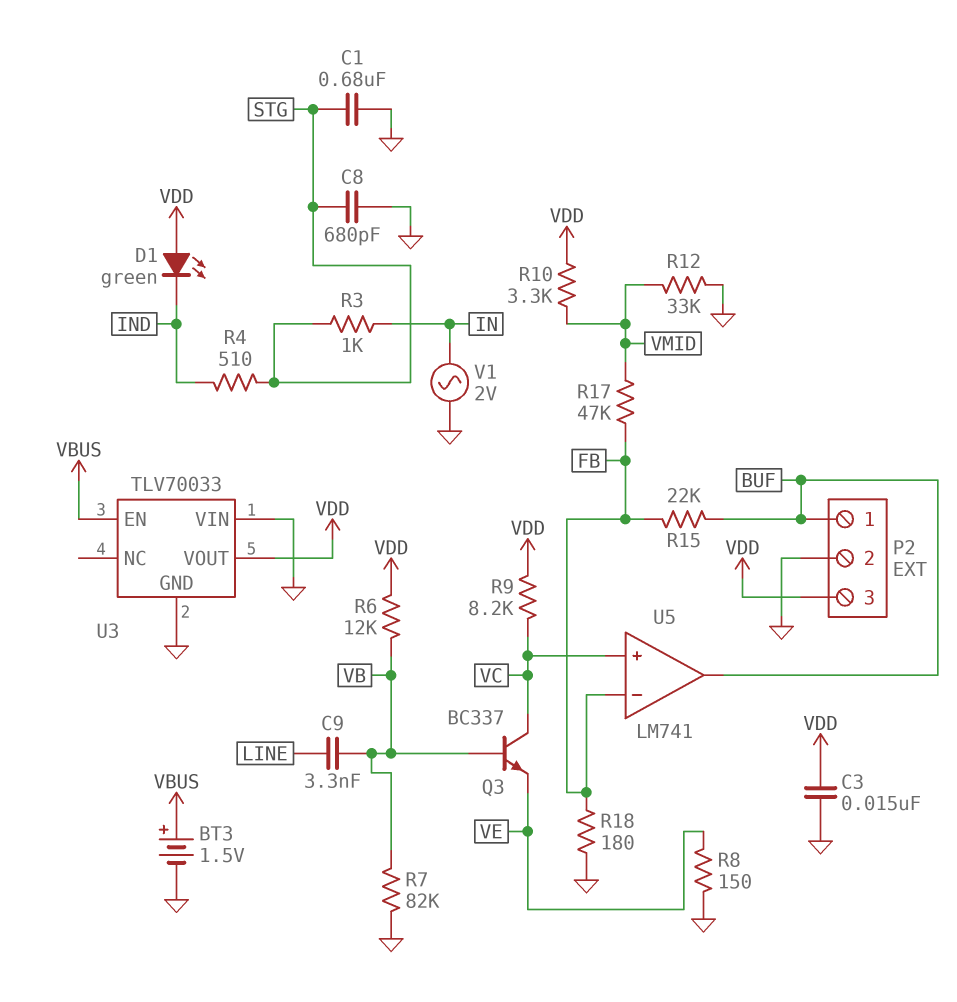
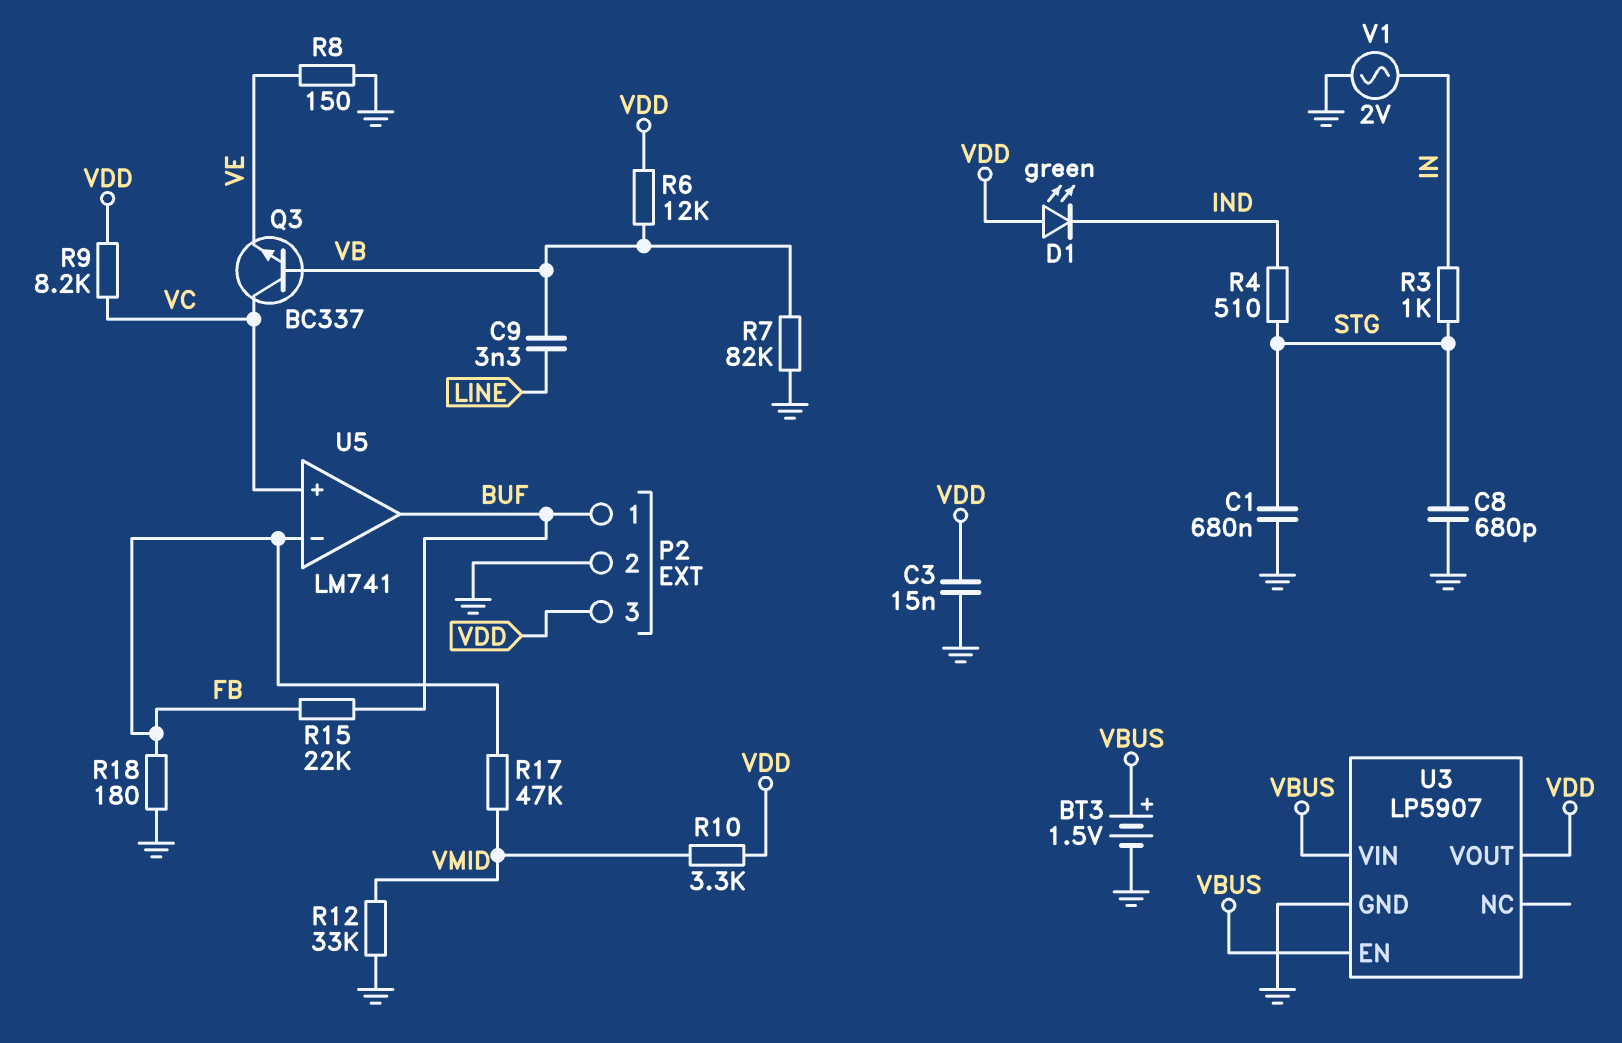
U3: TLV70033 -> LP5907
U3 pin VIN: GND -> VBUS

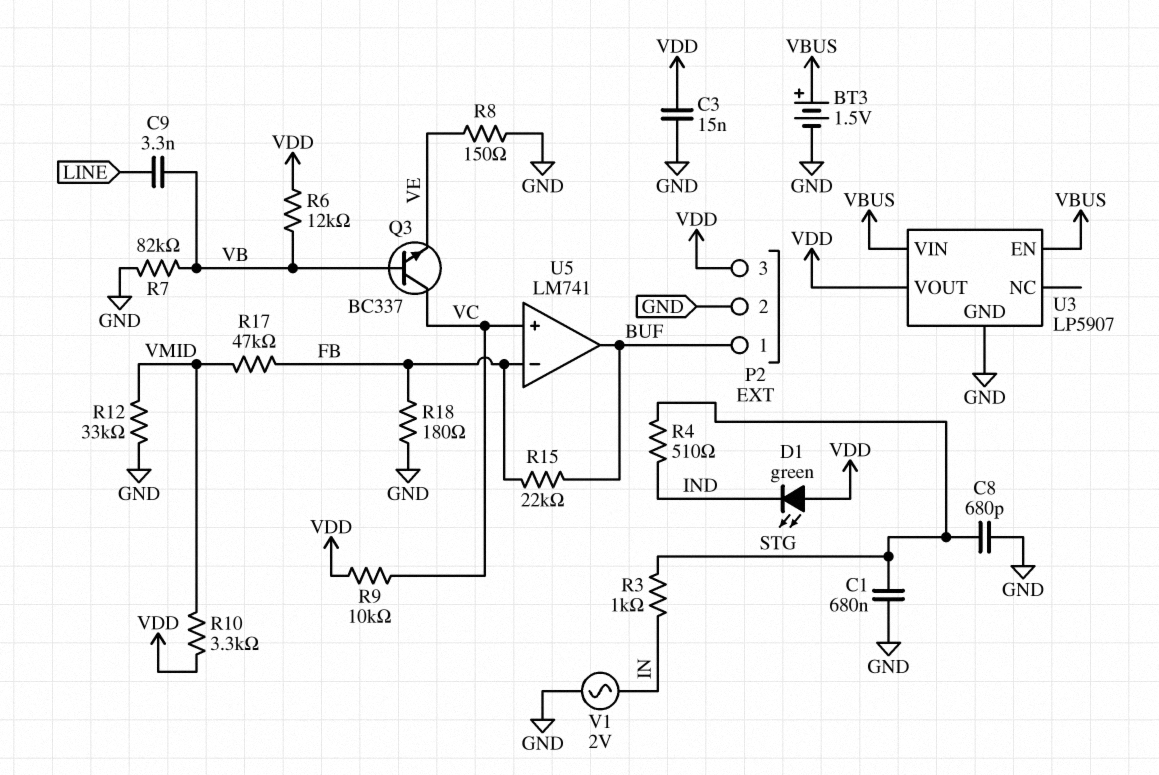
R9: 8.2k (VC, VDD) -> 10k (VC, VDD)

